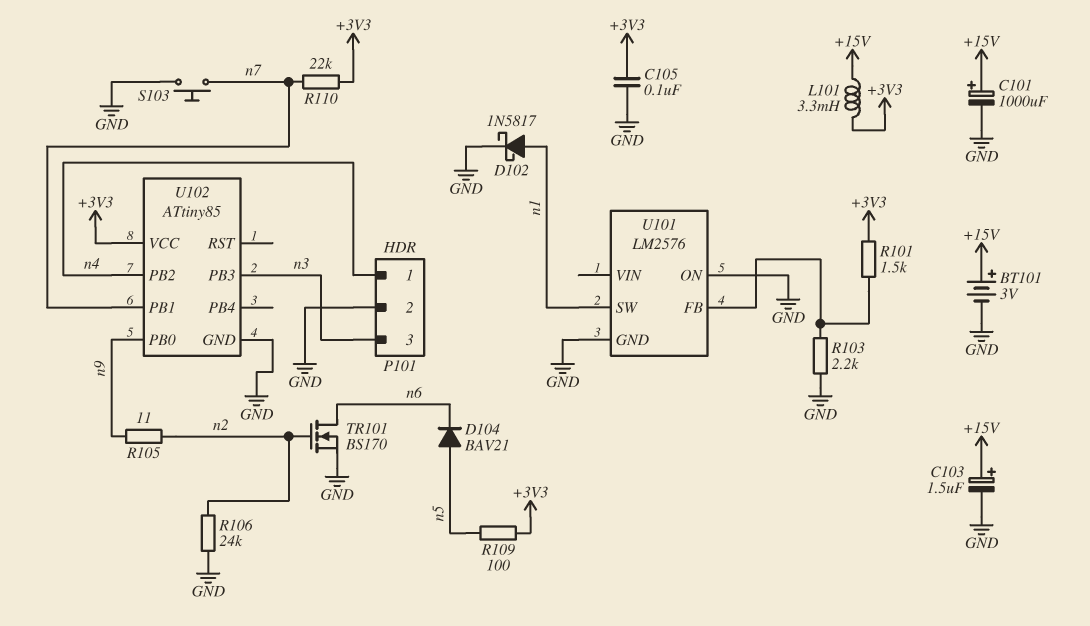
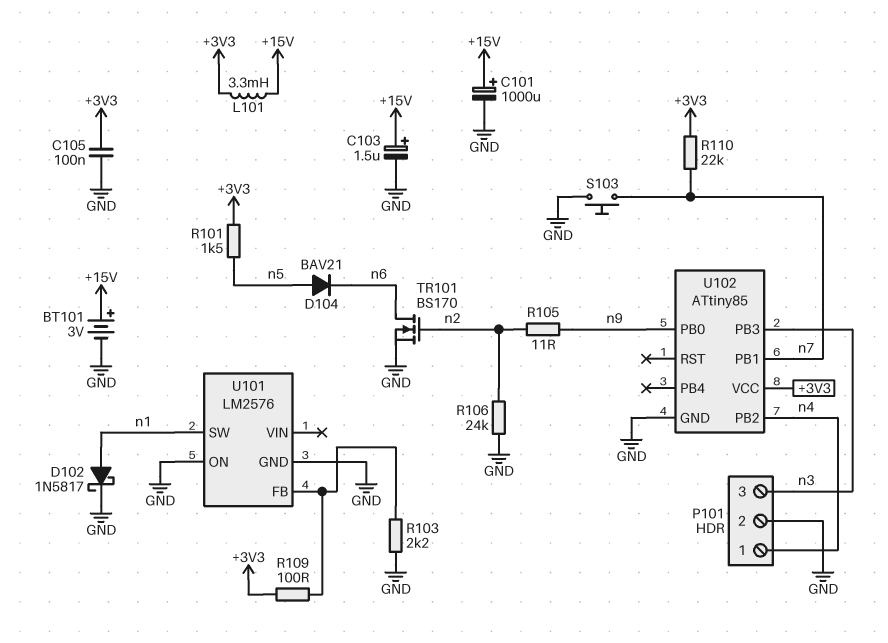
R101: 1.5k (+3V3, U101/FB) -> 1.5k (+3V3, n5)
R109: 100 (+3V3, n5) -> 100 (+3V3, U101/FB)

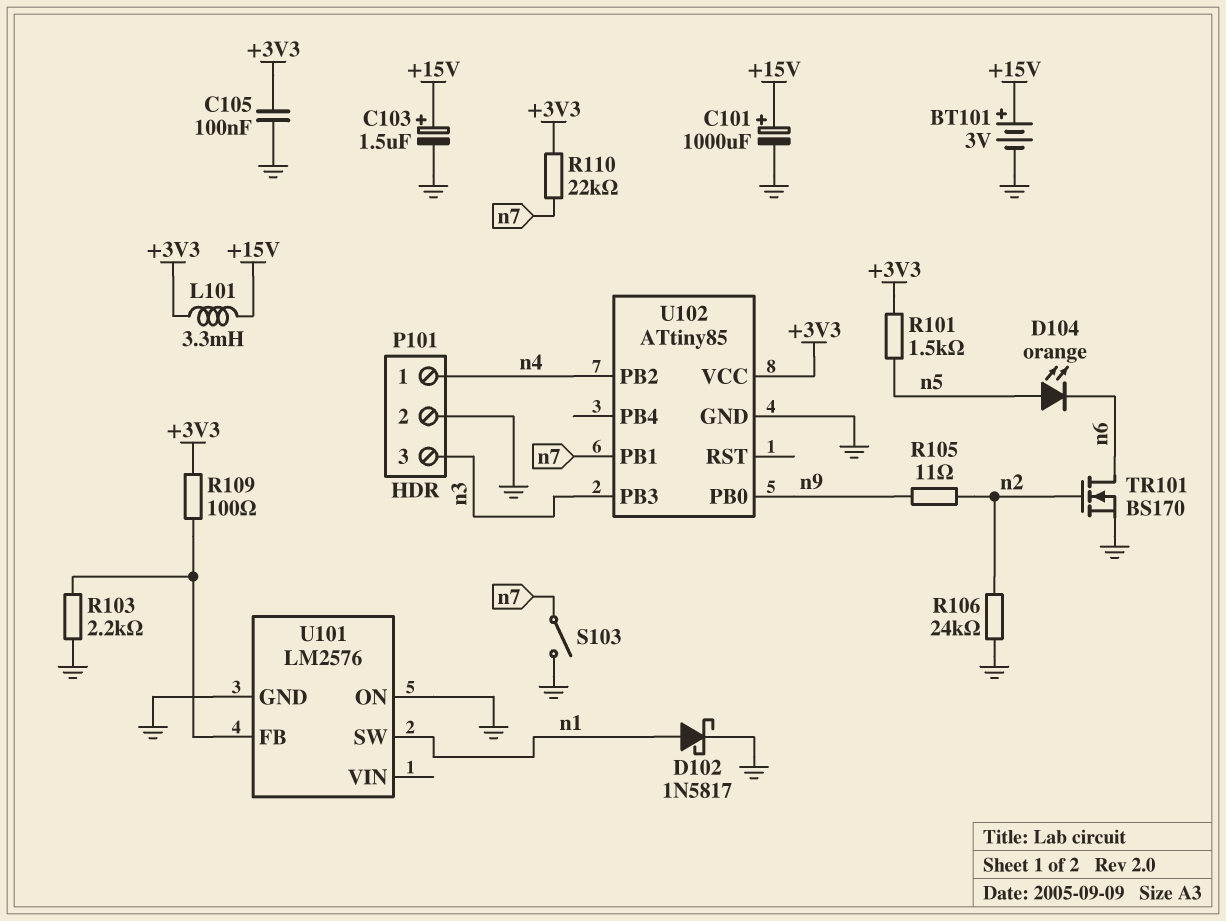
D104: diode BAV21 (A n5, K n6) -> LED orange (A n5, K n6)
S103: button (GND, n7) -> switch (GND, n7)

